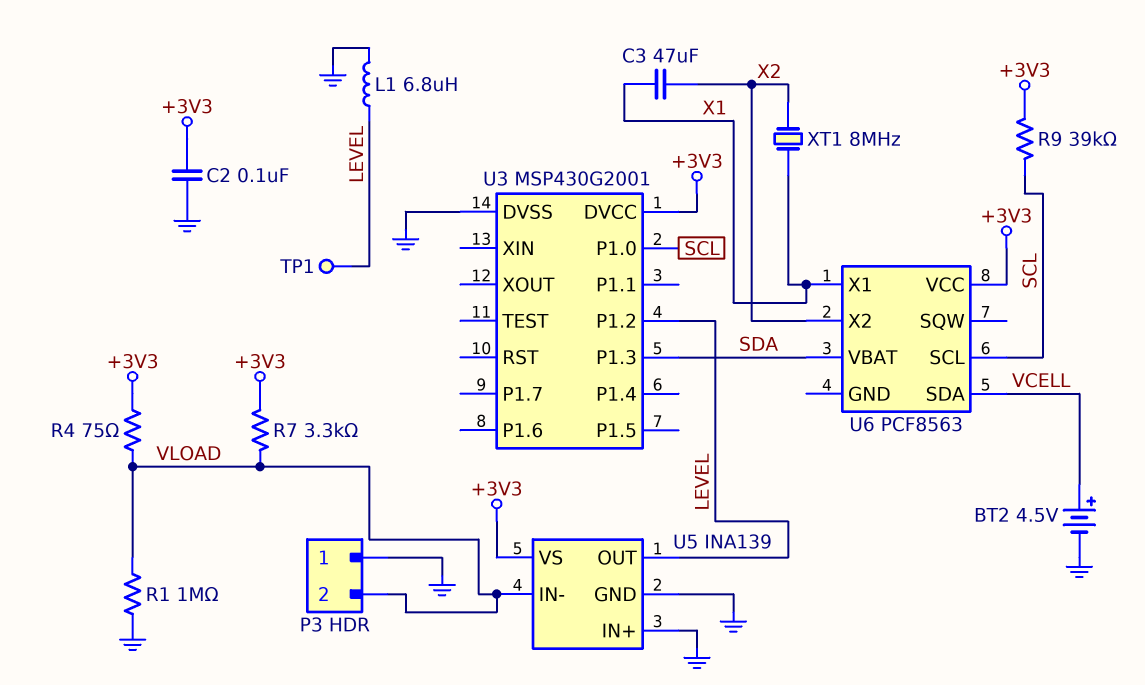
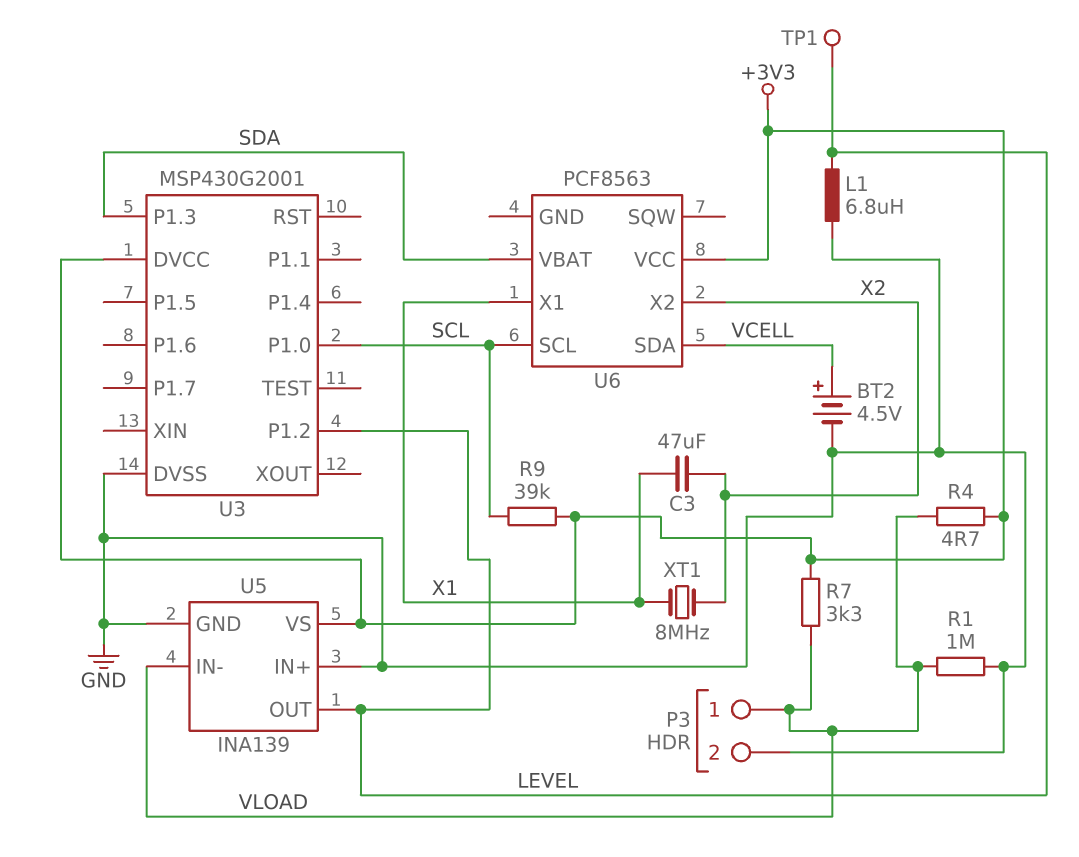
C2: 100nF (+3V3, GND) -> none
P3 pin 1: GND -> VLOAD
P3 pin 2: VLOAD -> GND
R4: 75 (+3V3, VLOAD) -> 4.7 (+3V3, VLOAD)

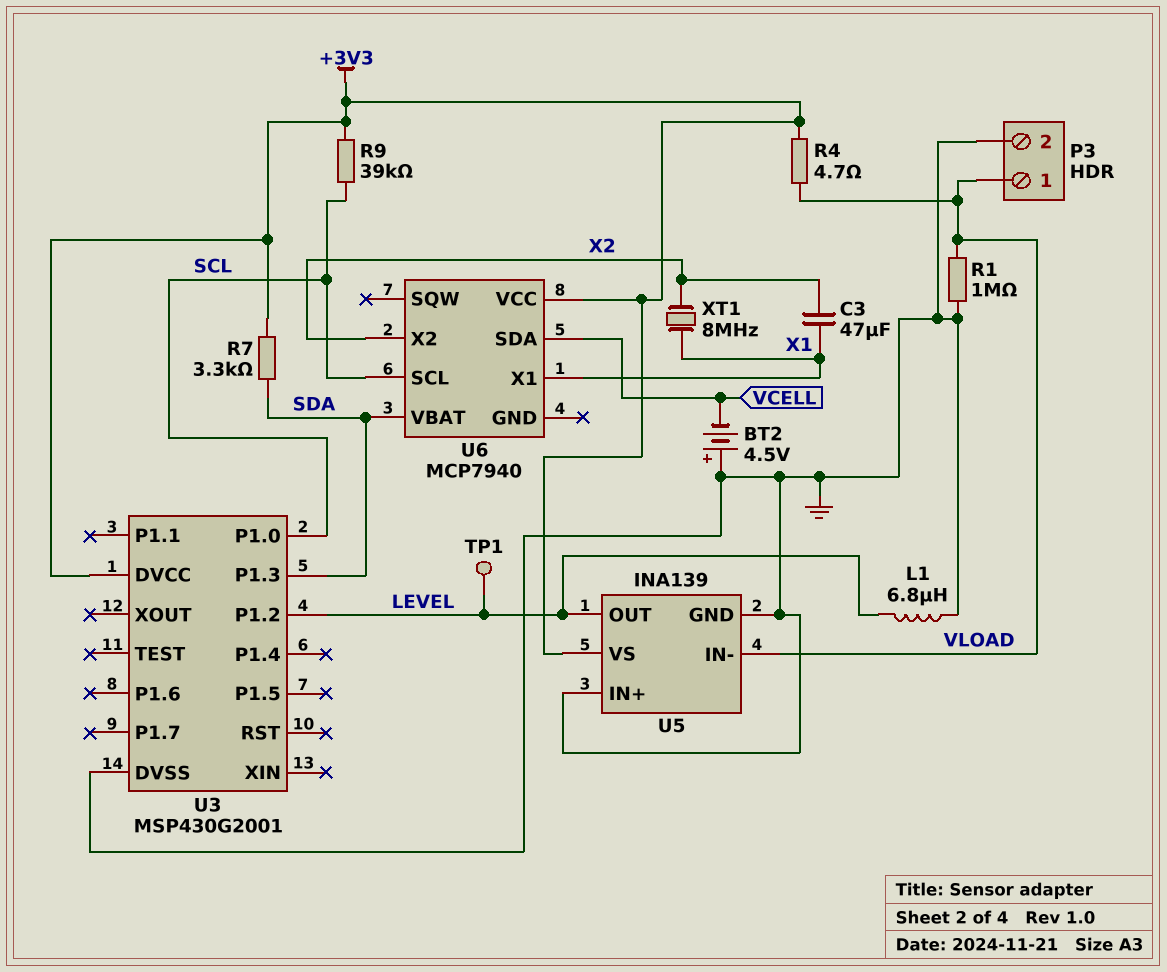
BT2: 4.5V (plus VCELL, minus GND) -> 4.5V (plus GND, minus VCELL)
R7: 3.3k (+3V3, VLOAD) -> 3.3k (+3V3, SDA)
U6: PCF8563 -> MCP7940

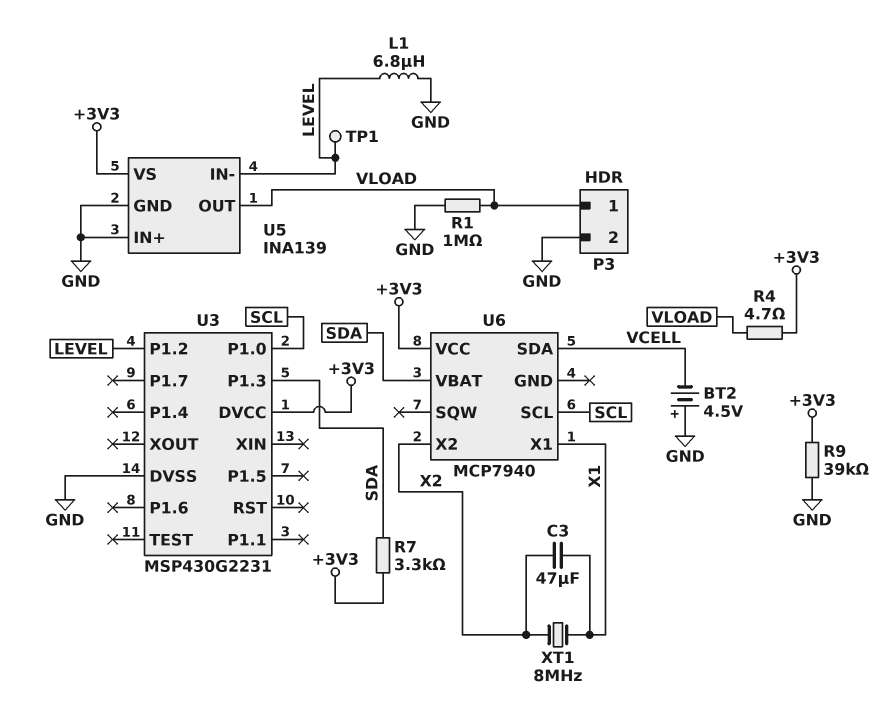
R9: 39k (+3V3, SCL) -> 39k (+3V3, GND)
U3: MSP430G2001 -> MSP430G2231
U5 pin IN-: VLOAD -> LEVEL
U5 pin OUT: LEVEL -> VLOAD

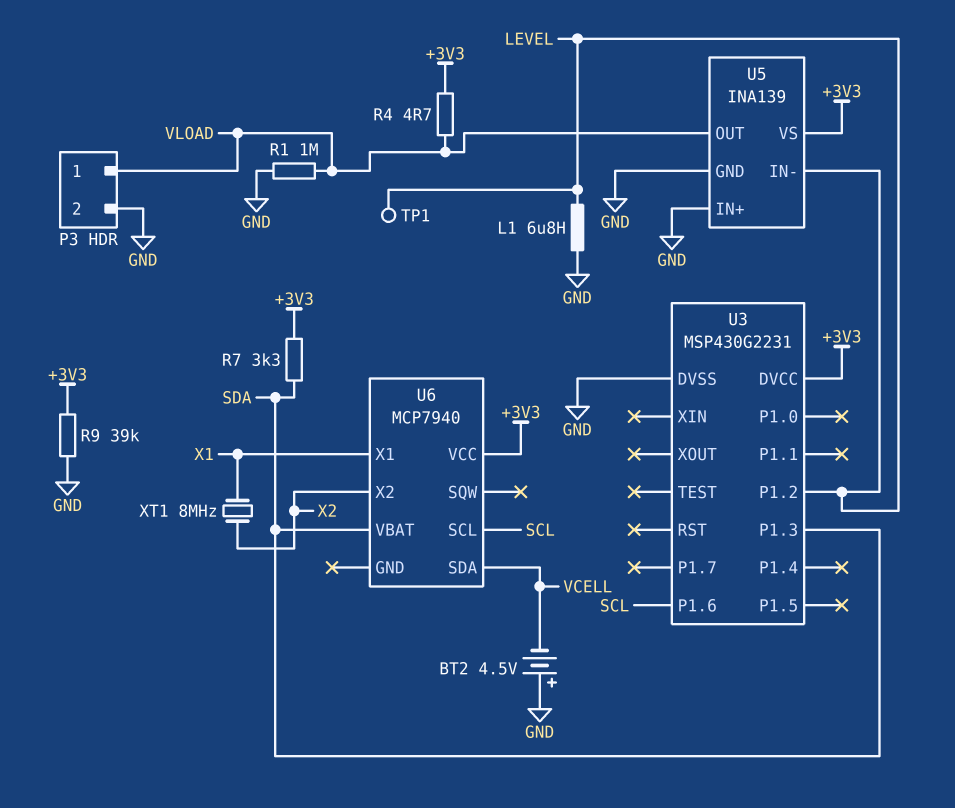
C3: 47uF (X1, X2) -> none
U3 pin P1.0: SCL -> none
U3 pin P1.6: none -> SCL

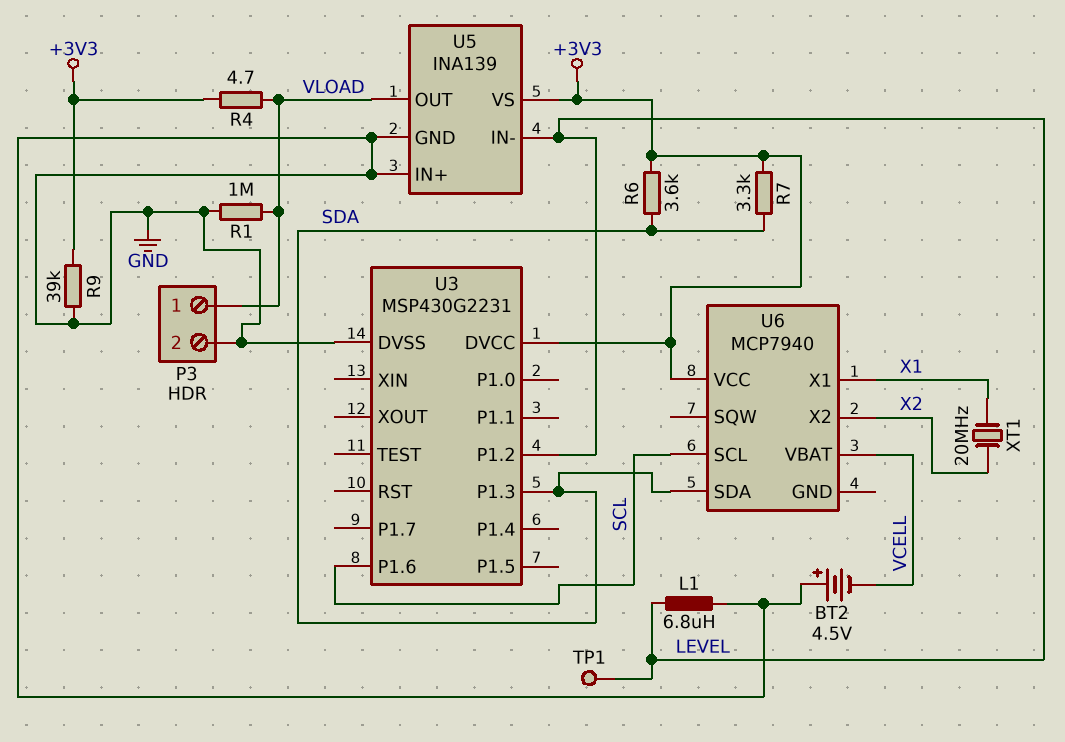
R6: none -> 3.6k (+3V3, SDA)
U6 pin SDA: VCELL -> SDA
U6 pin VBAT: SDA -> VCELL
XT1: 8MHz (X1, X2) -> 20MHz (X1, X2)

